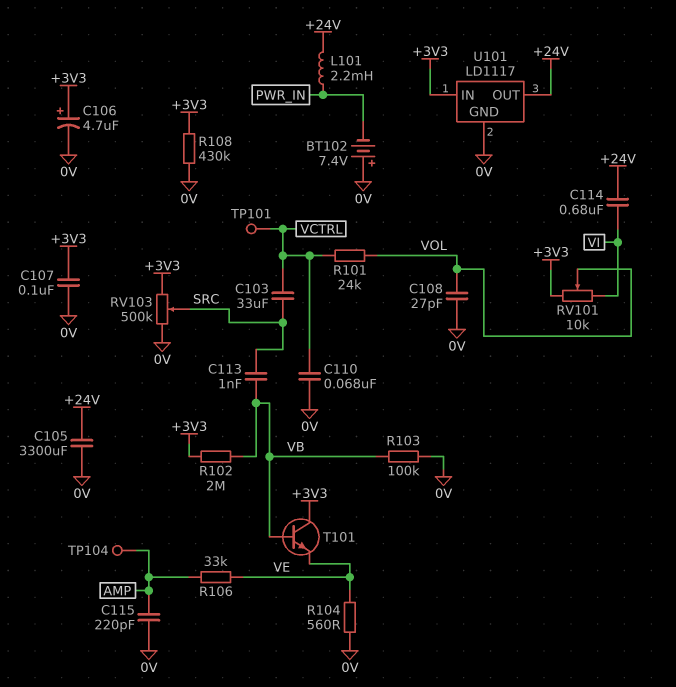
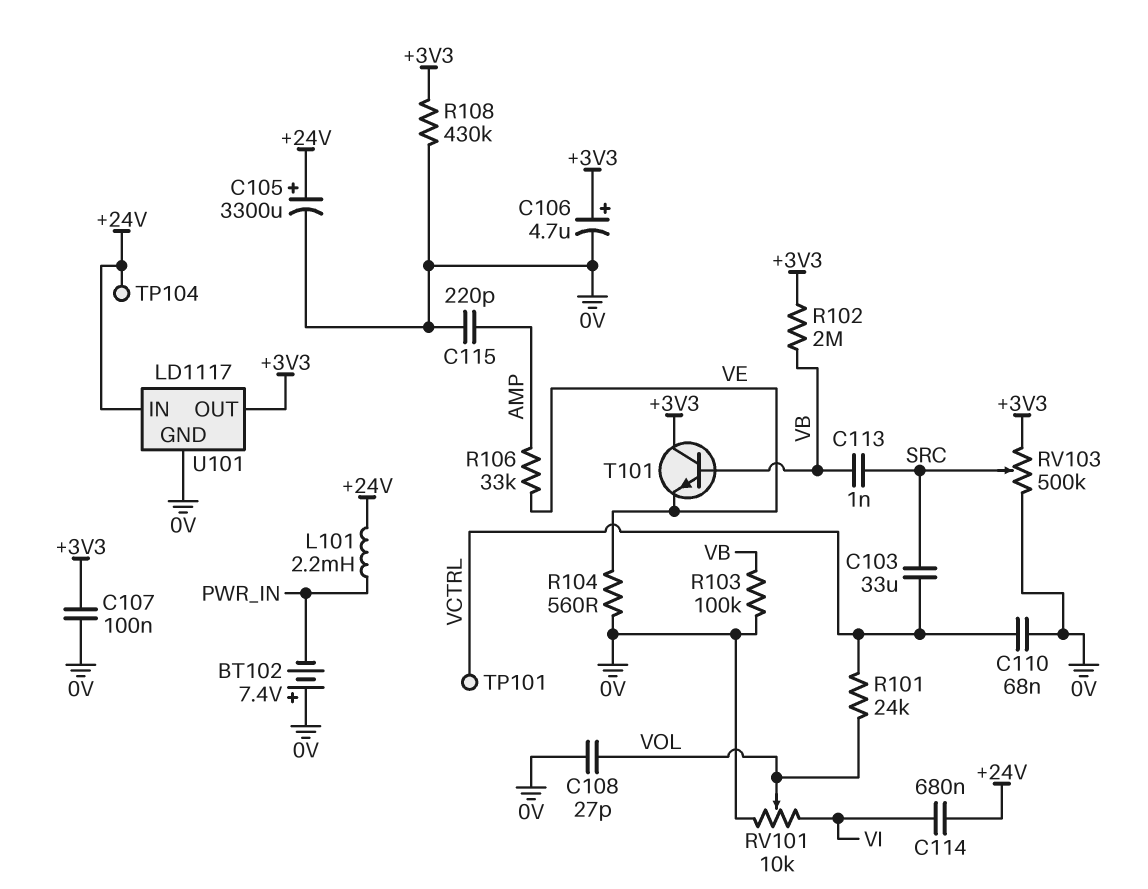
C105: 3300uF (+24V, 0V) -> 3300uF (plus +24V, minus 0V)
RV101: 10k (+3V3, VI, wiper VOL) -> 10k (0V, VI, wiper VOL)
TP104: test point (AMP) -> test point (+24V)
U101 pin IN: +3V3 -> +24V
U101 pin OUT: +24V -> +3V3

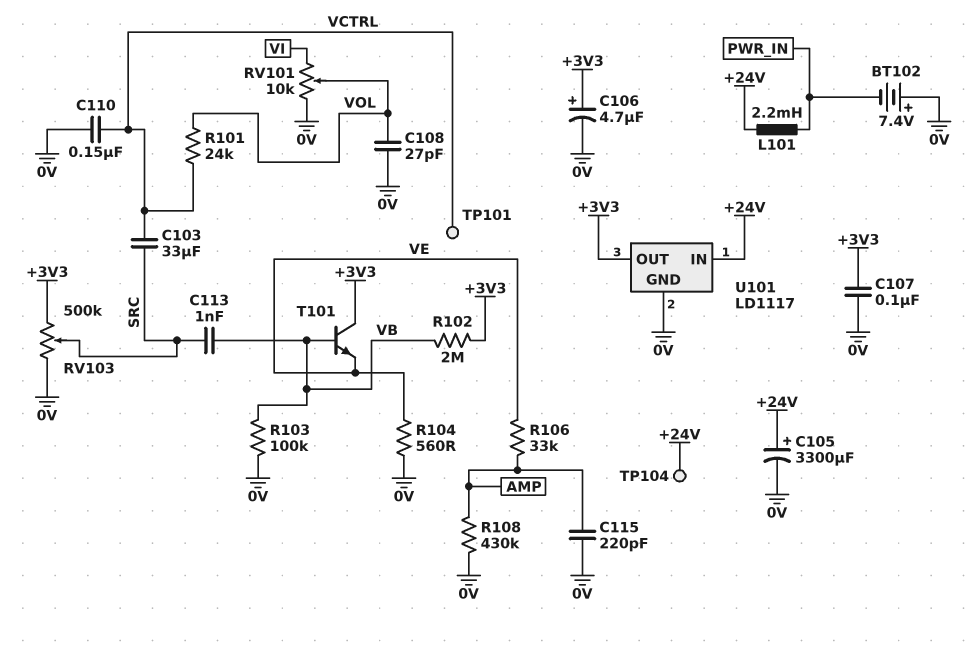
C110: 68nF (0V, VCTRL) -> 150nF (0V, VCTRL)
C114: 680nF (+24V, VI) -> none
R108: 430k (+3V3, 0V) -> 430k (0V, AMP)

